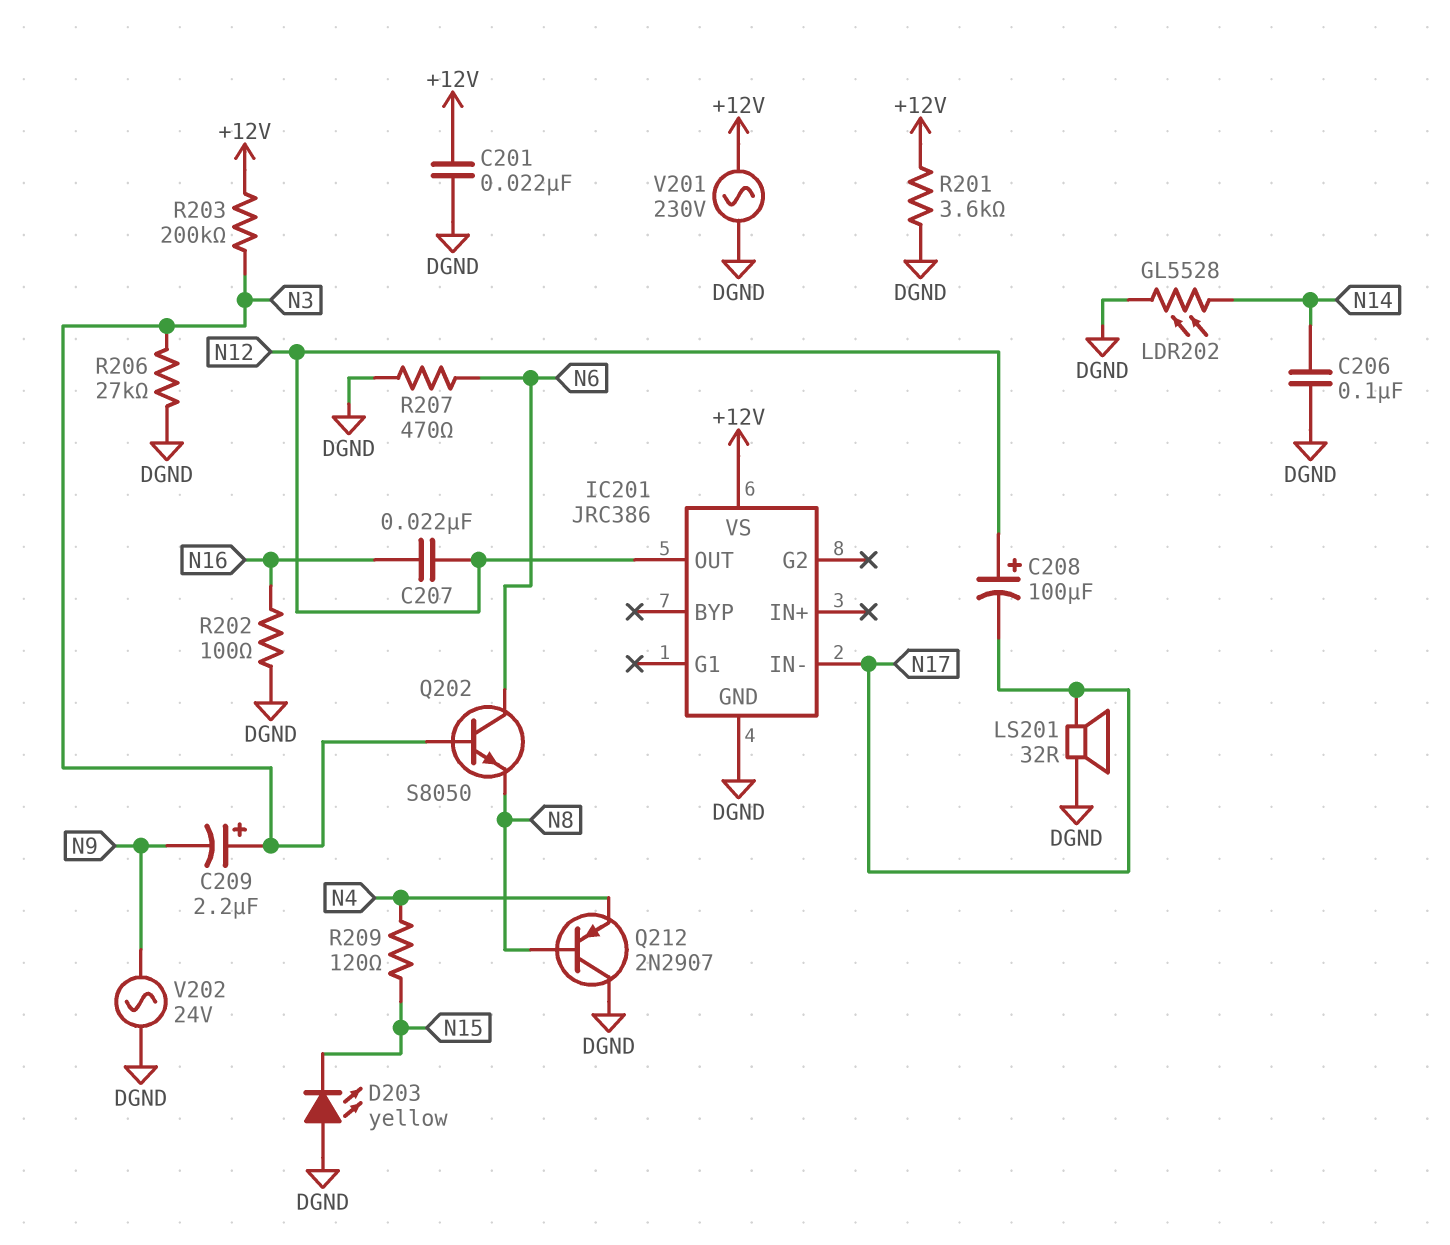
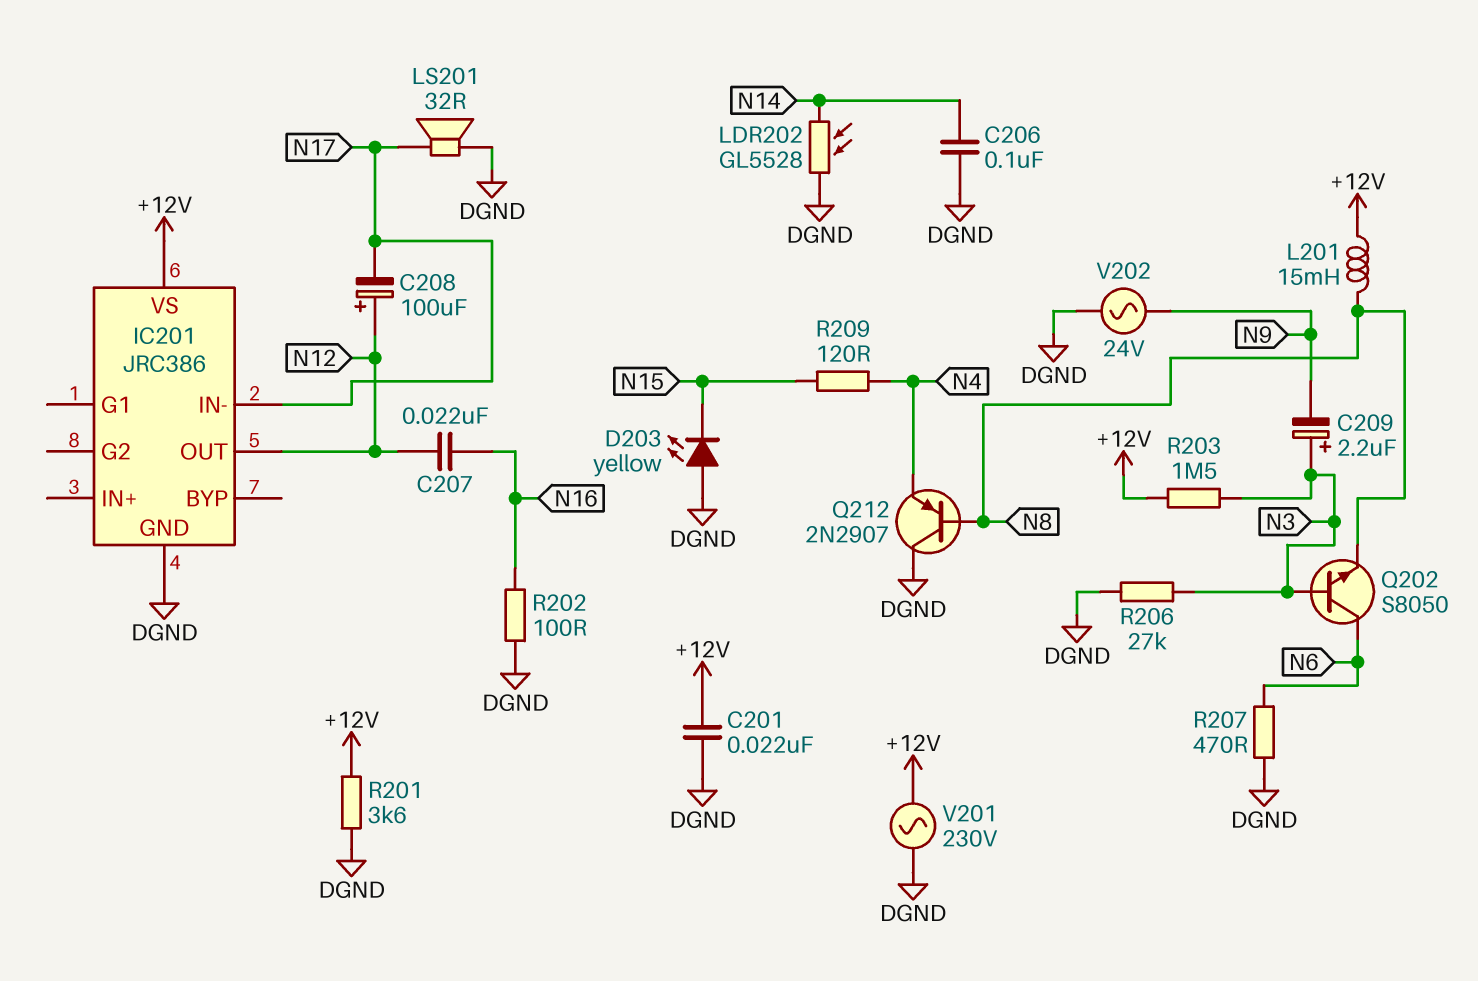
L201: none -> 15mH (+12V, N8)
R203: 200k (+12V, N3) -> 1.5M (+12V, N3)

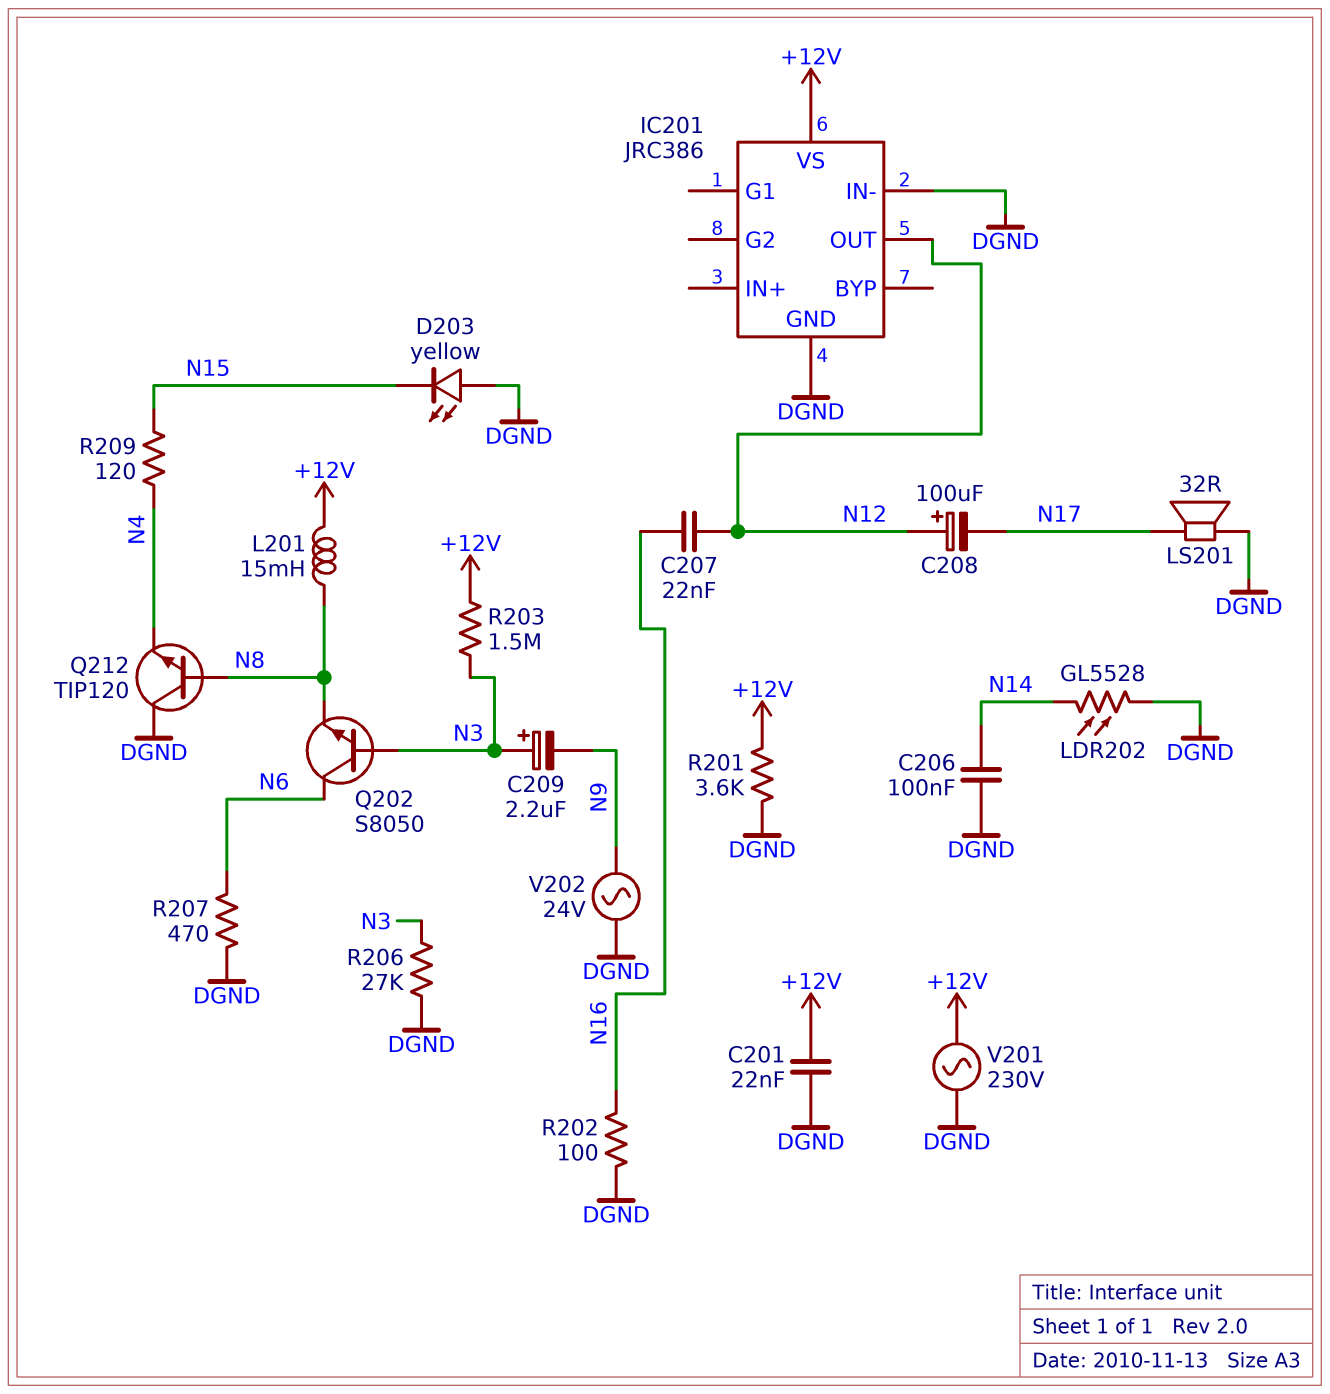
IC201 pin IN-: N17 -> DGND
Q212: PNP 2N2907 (B N8, C DGND, E N4) -> NPN TIP120 (B N8, C DGND, E N4)

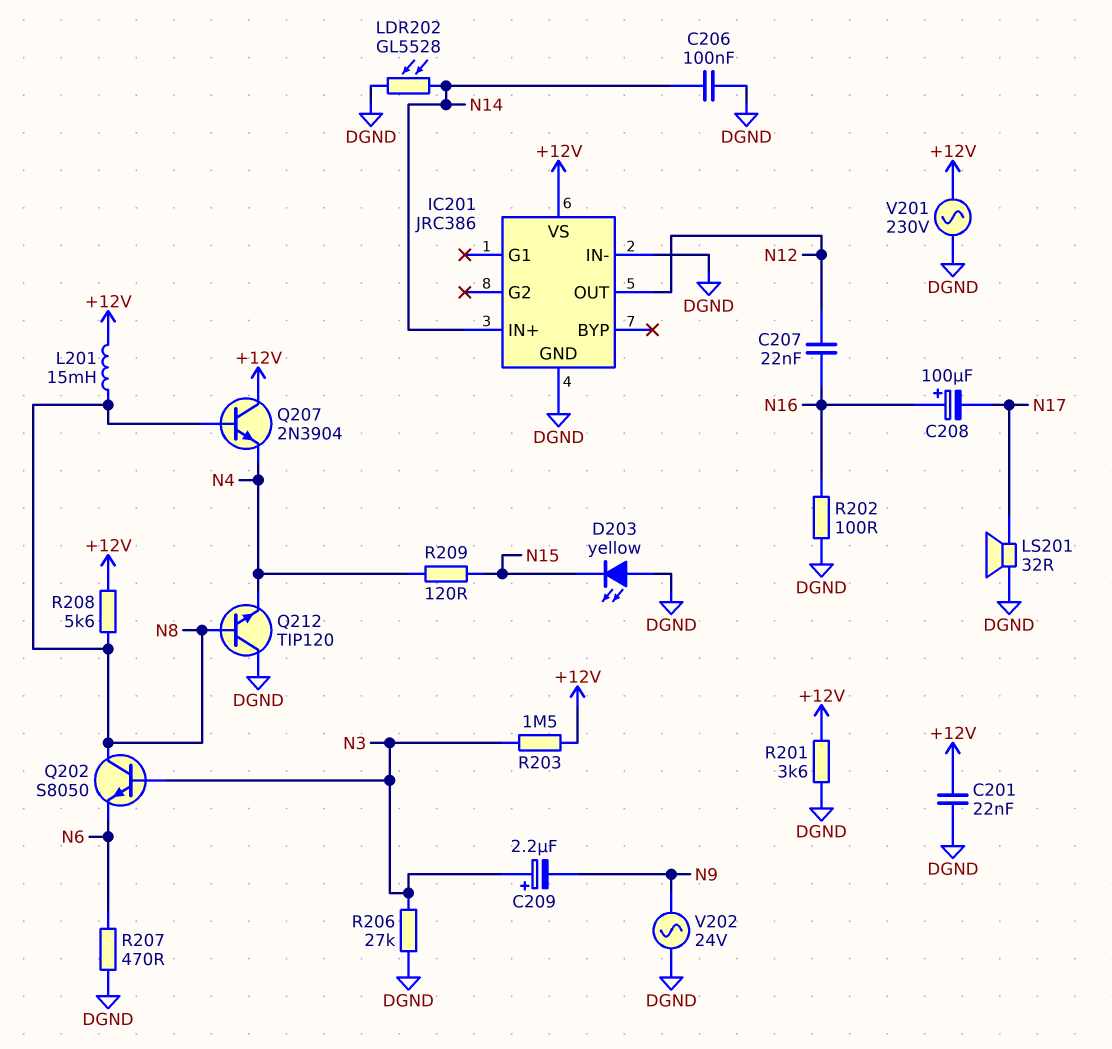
C208: 100uF (plus N12, minus N17) -> 100uF (plus N16, minus N17)
IC201 pin IN+: none -> N14
Q202: NPN S8050 (B N3, C N6, E N8) -> NPN S8050 (B N3, C N8, E N6)
Q207: none -> NPN 2N3904 (B N8, C +12V, E N4)
R208: none -> 5.6k (+12V, N8)

